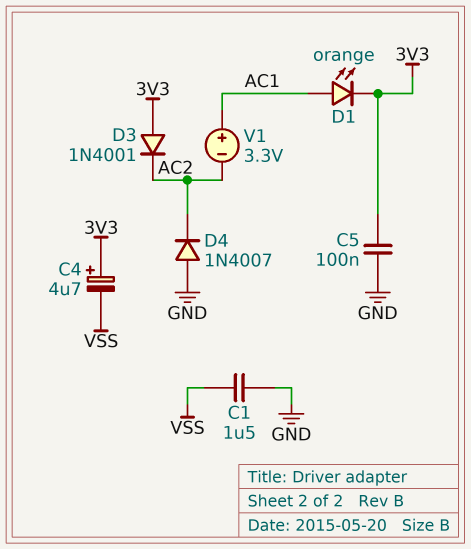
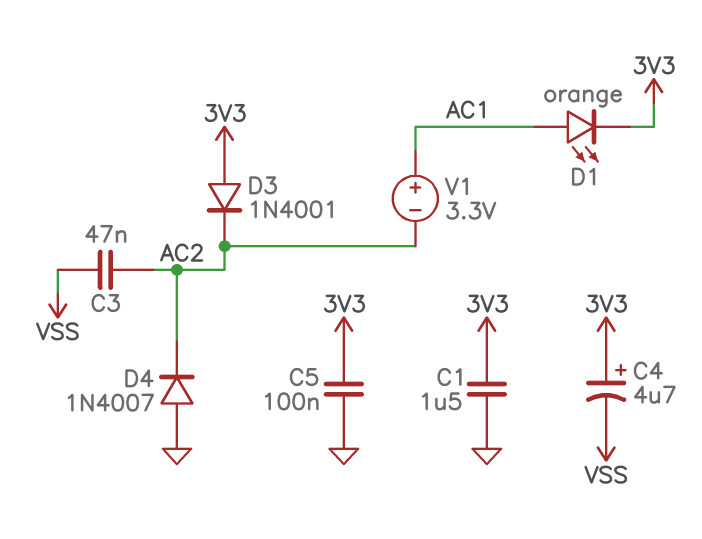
C1: 1.5uF (GND, VSS) -> 1.5uF (3V3, GND)
C3: none -> 47nF (AC2, VSS)

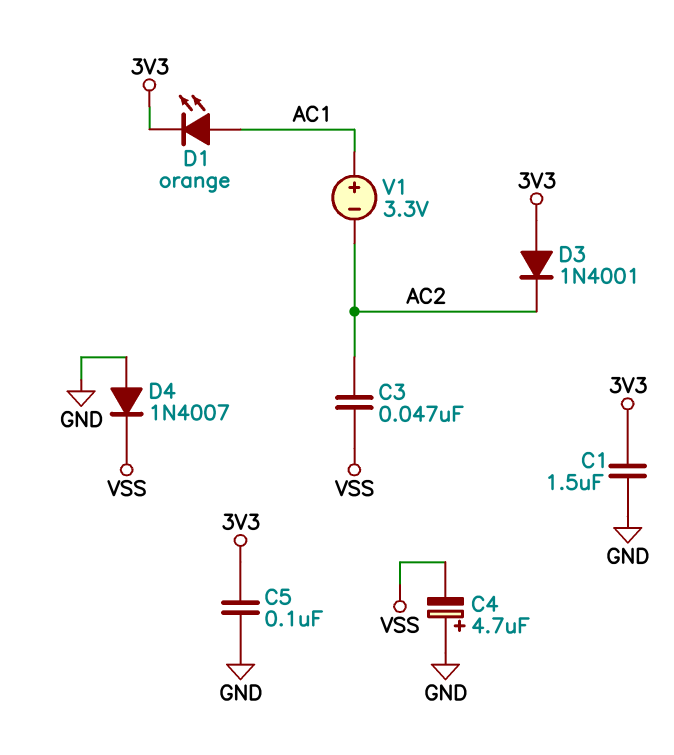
C4: 4.7uF (plus 3V3, minus VSS) -> 4.7uF (plus GND, minus VSS)
D4: diode 1N4007 (A GND, K AC2) -> diode 1N4007 (A GND, K VSS)

